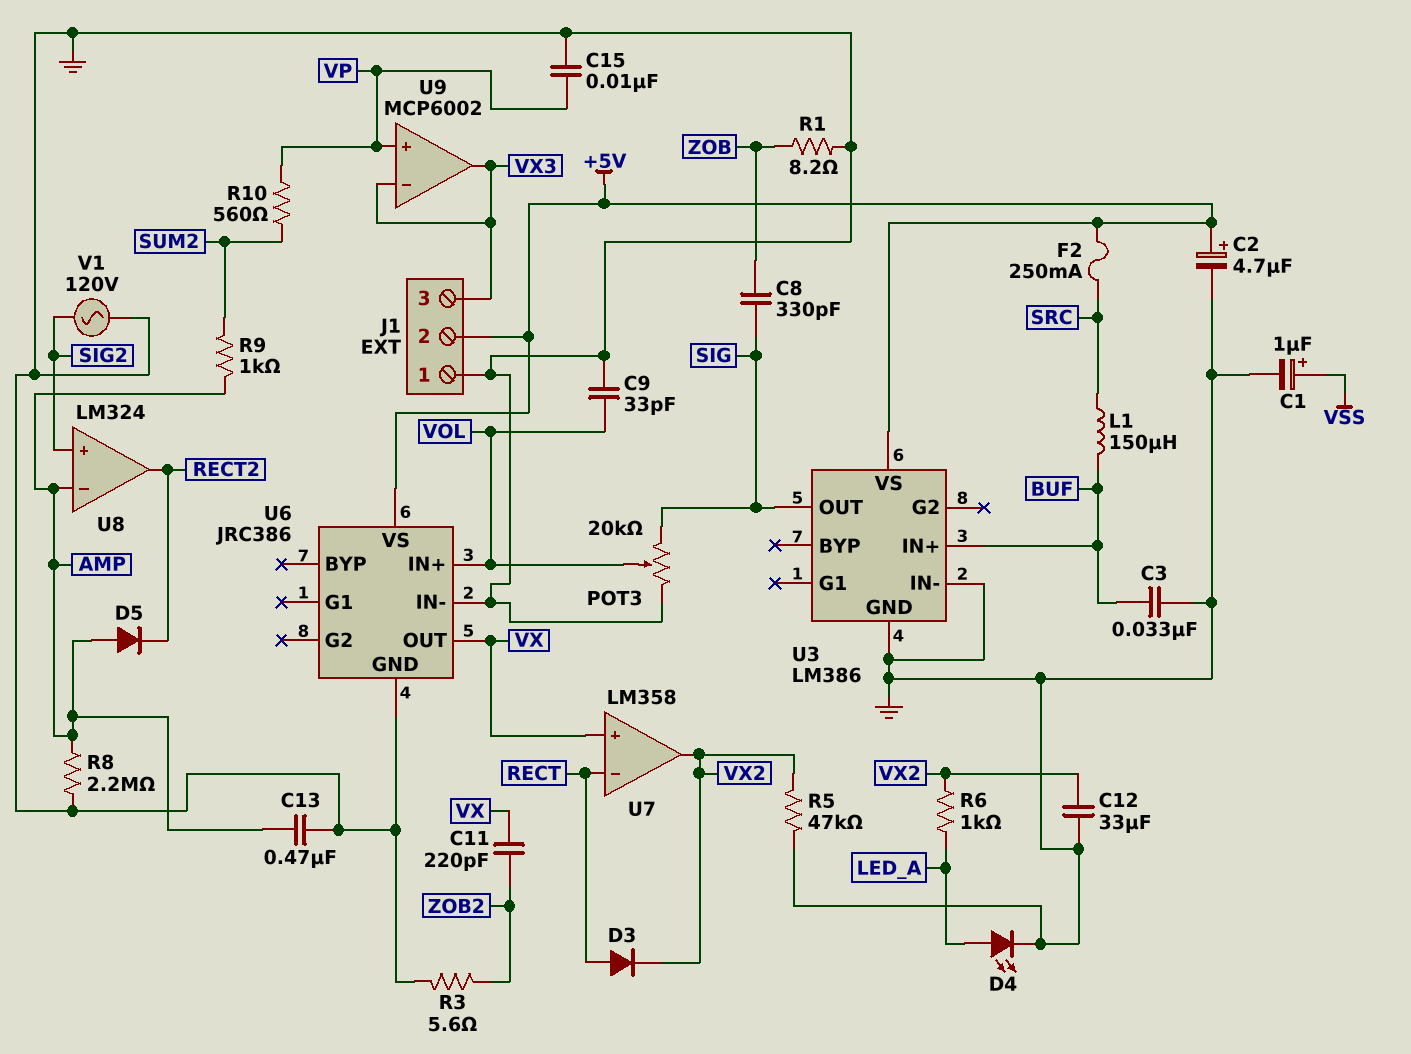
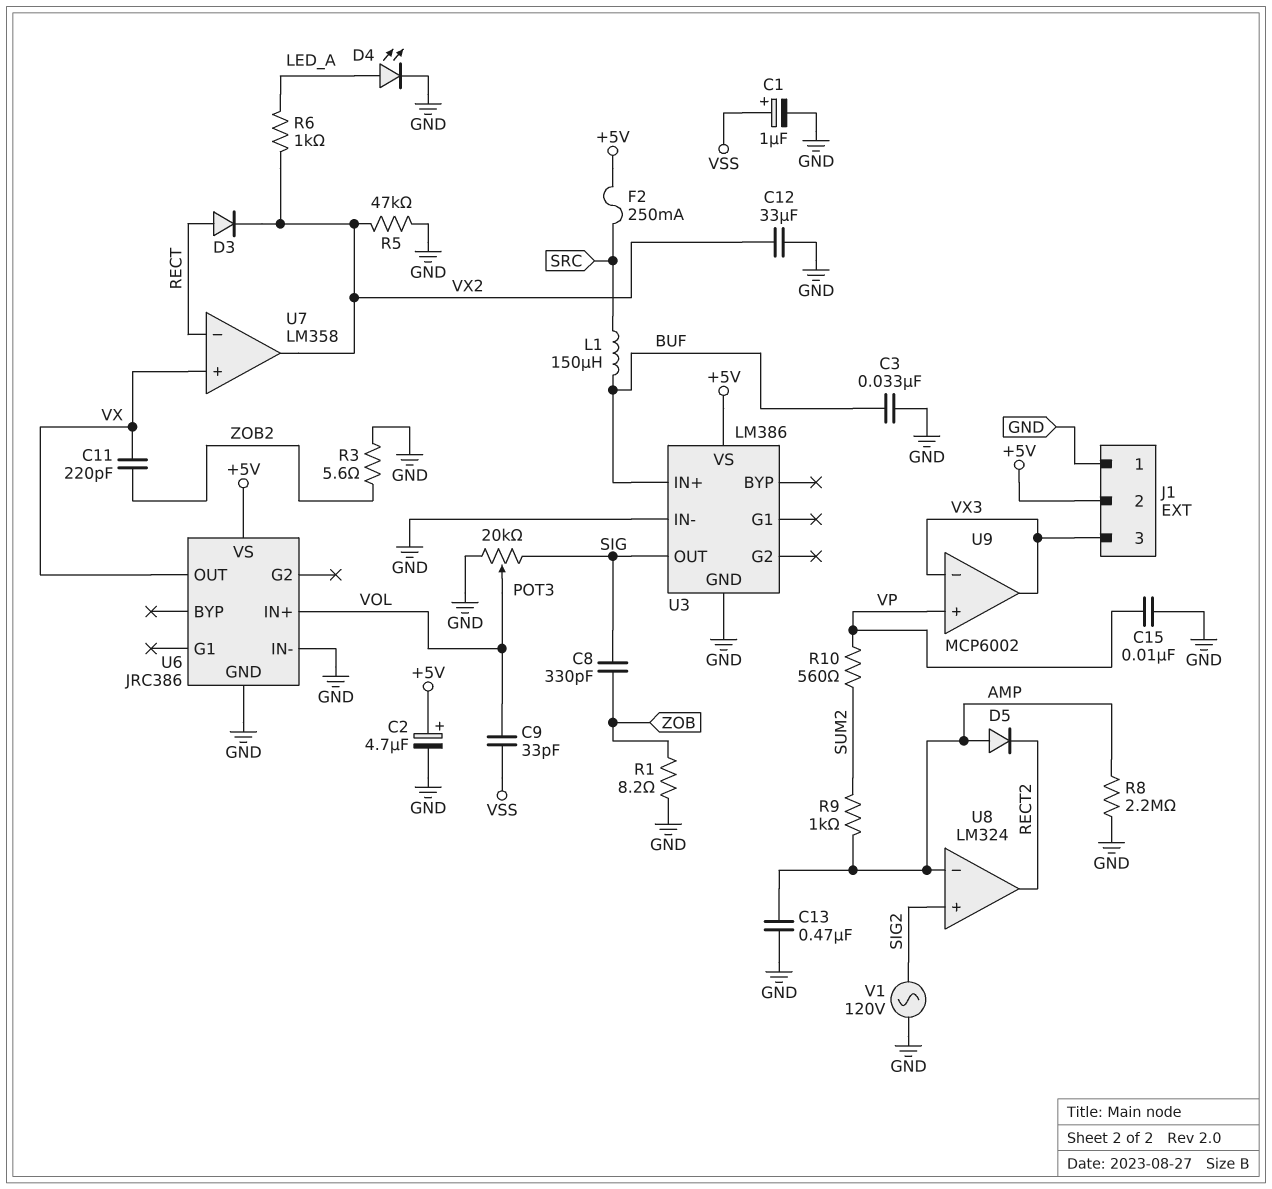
C9: 33pF (GND, VOL) -> 33pF (VOL, VSS)

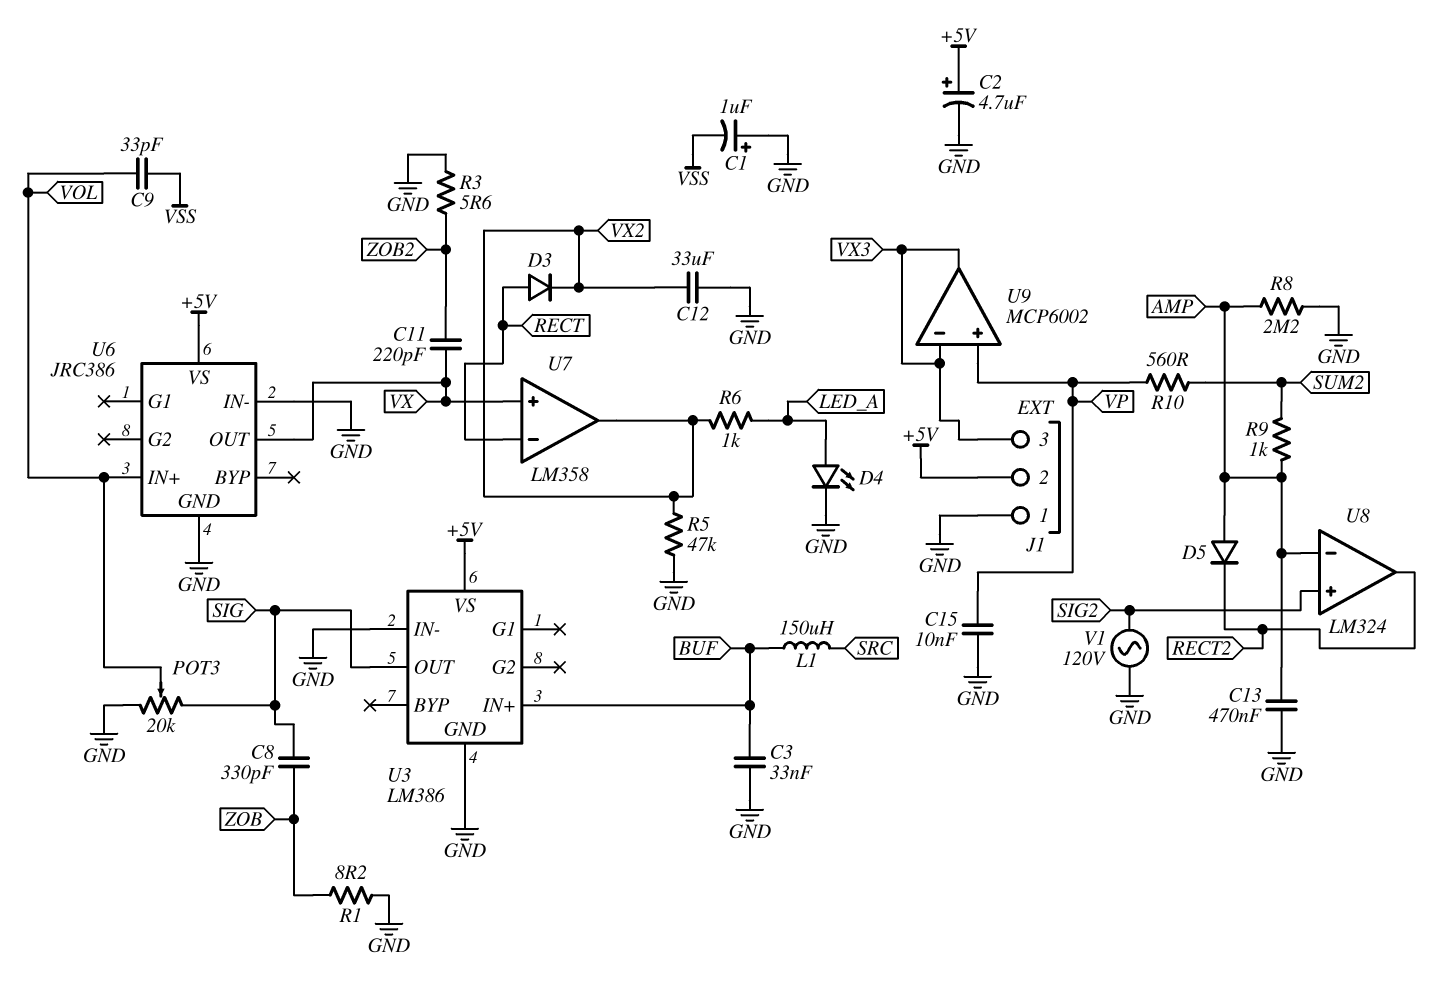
C1: 1uF (plus VSS, minus GND) -> 1uF (plus GND, minus VSS)
F2: 250mA (+5V, SRC) -> none

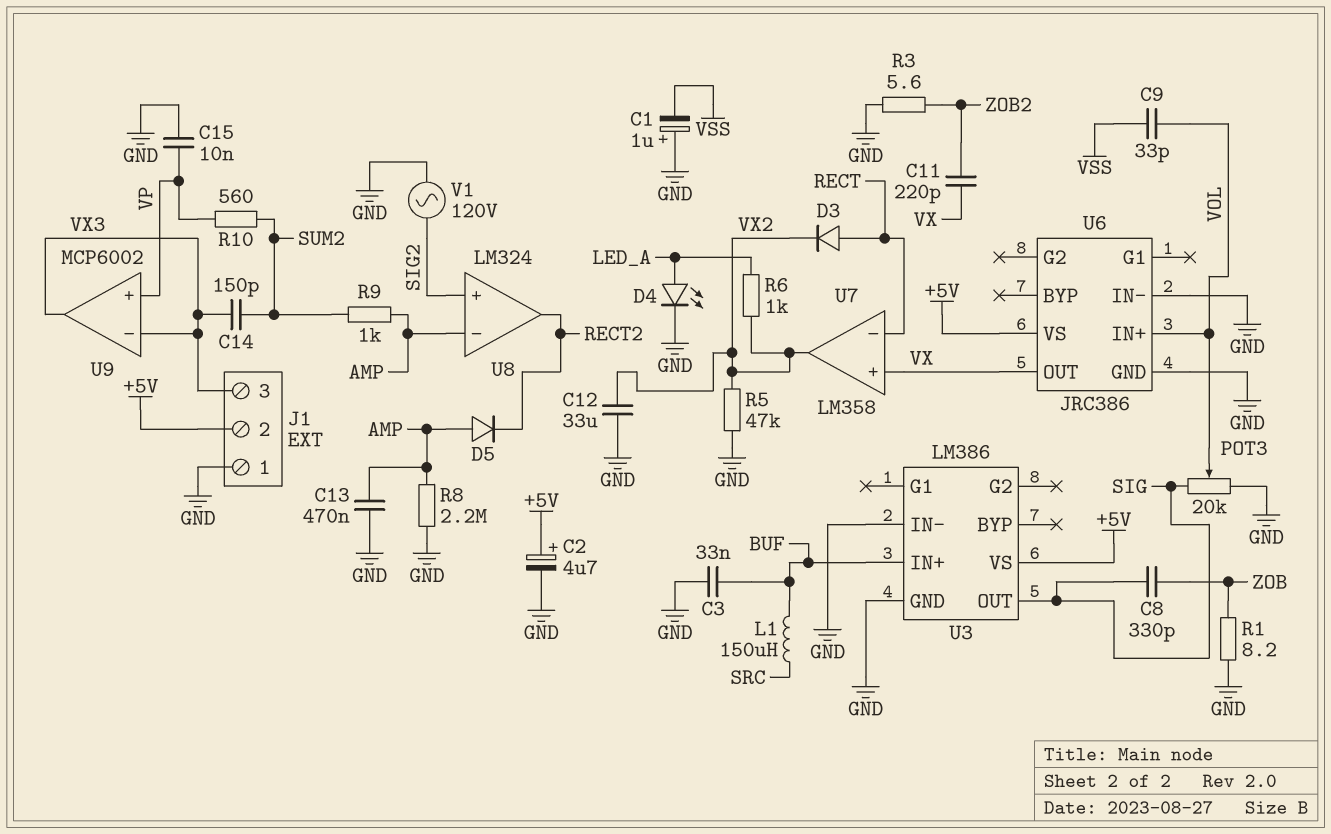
C14: none -> 150pF (SUM2, VX3)

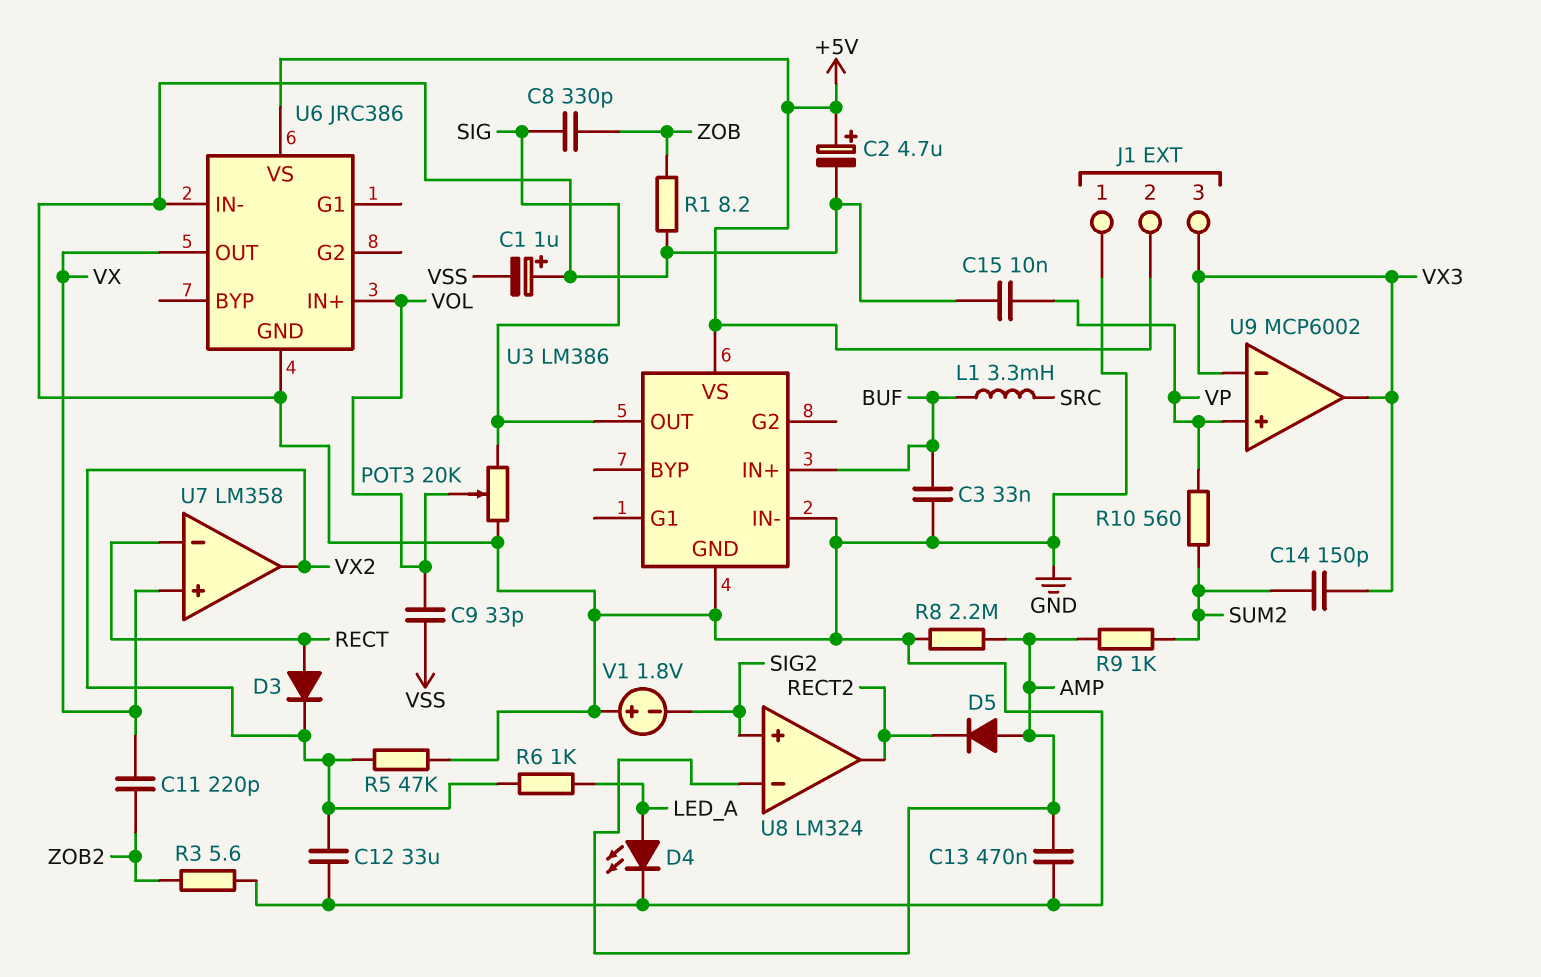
L1: 150uH (BUF, SRC) -> 3.3mH (BUF, SRC)
V1: AC 120V (GND, SIG2) -> 1.8V (plus GND, minus SIG2)

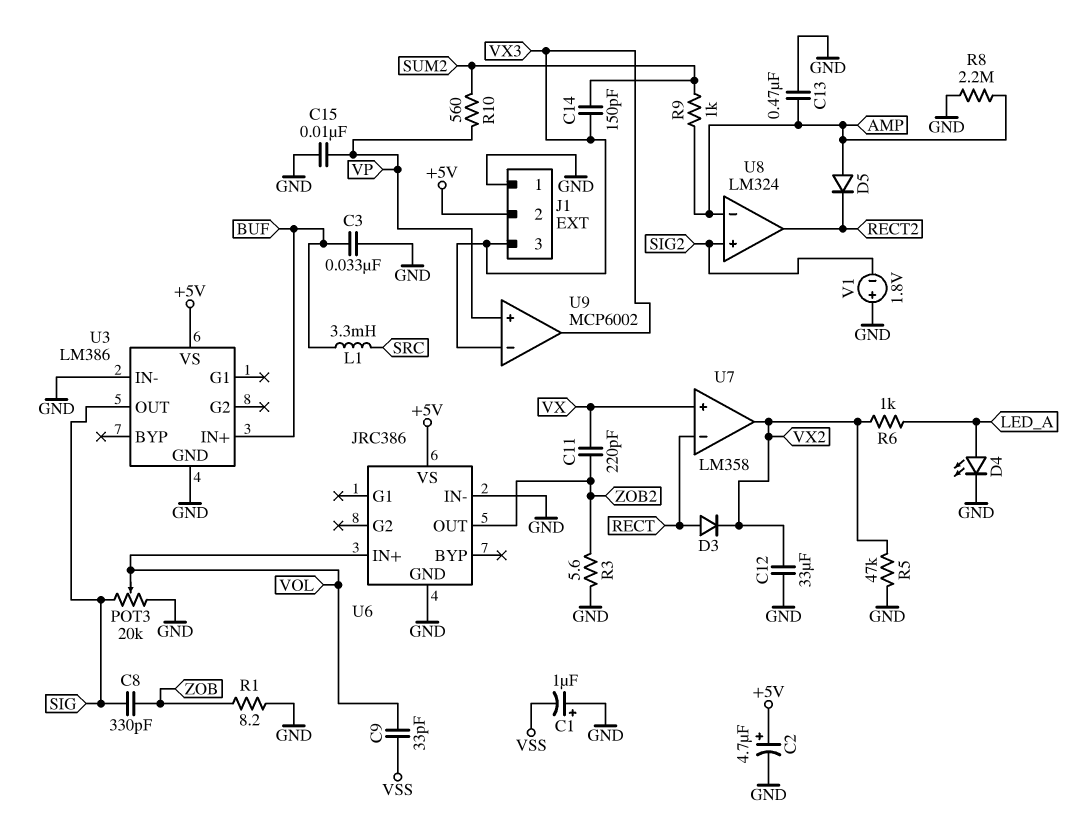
U6 pin OUT: VX -> ZOB2

